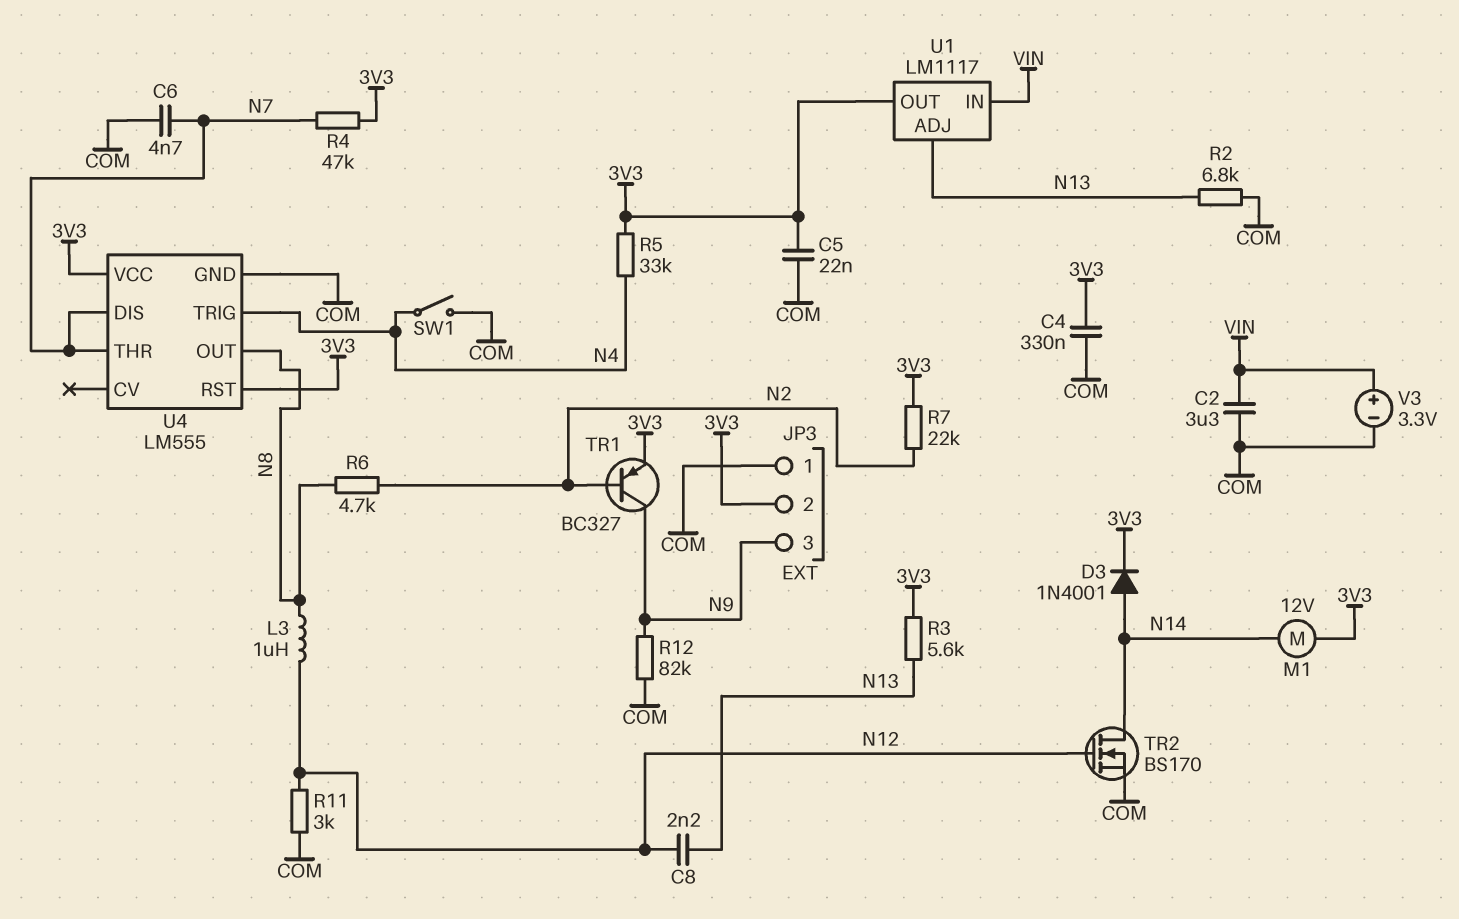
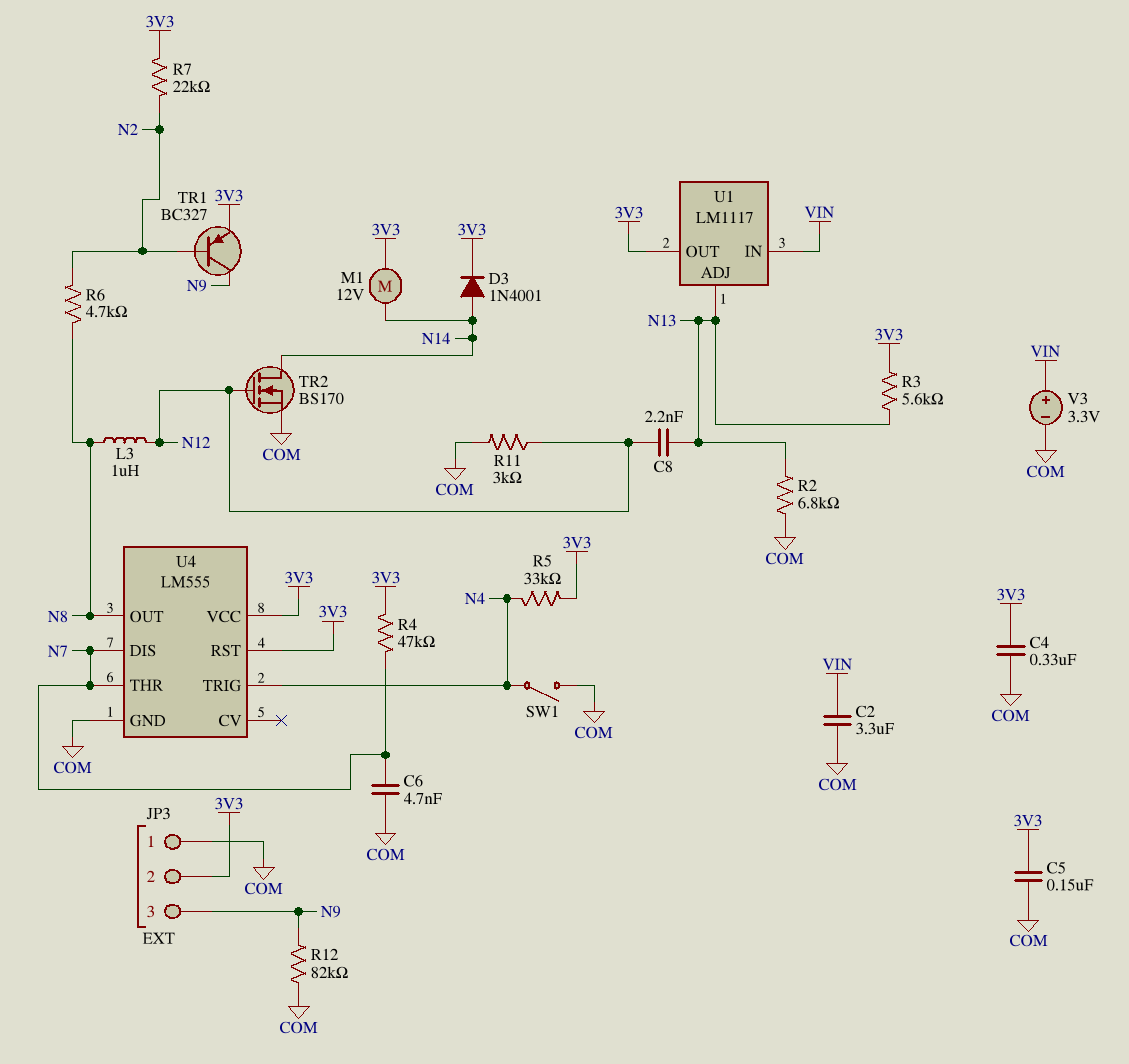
C5: 22nF (3V3, COM) -> 150nF (3V3, COM)

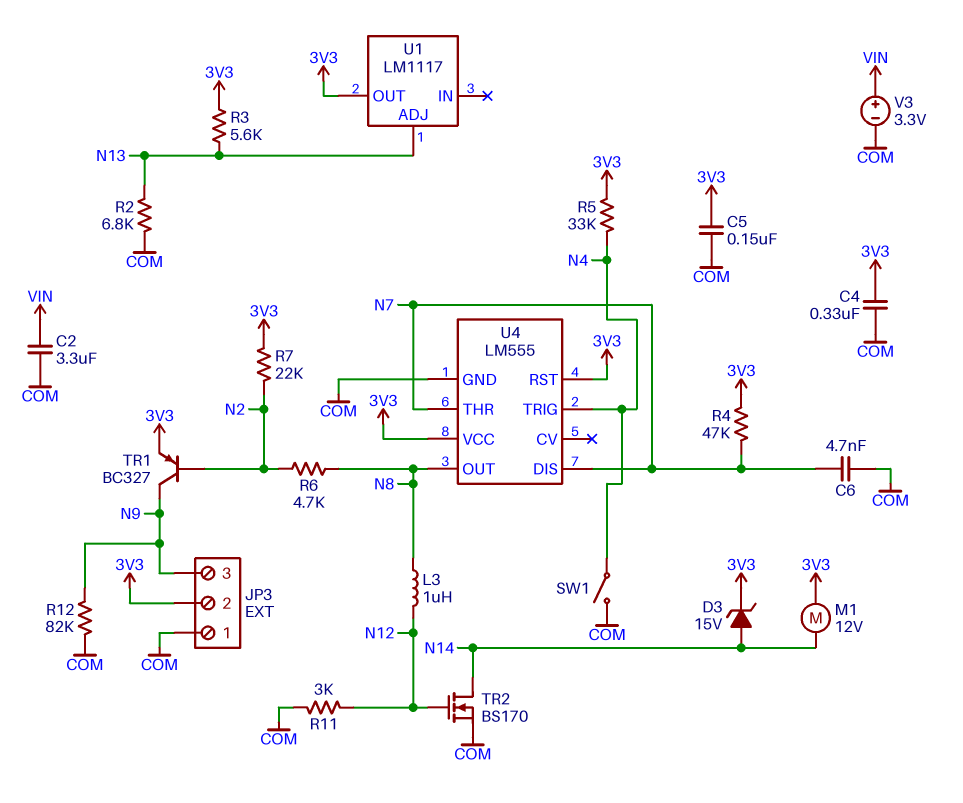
C8: 2.2nF (N12, N13) -> none
D3: diode 1N4001 (A N14, K 3V3) -> zener 15V (A N14, K 3V3)
U1 pin IN: VIN -> none

